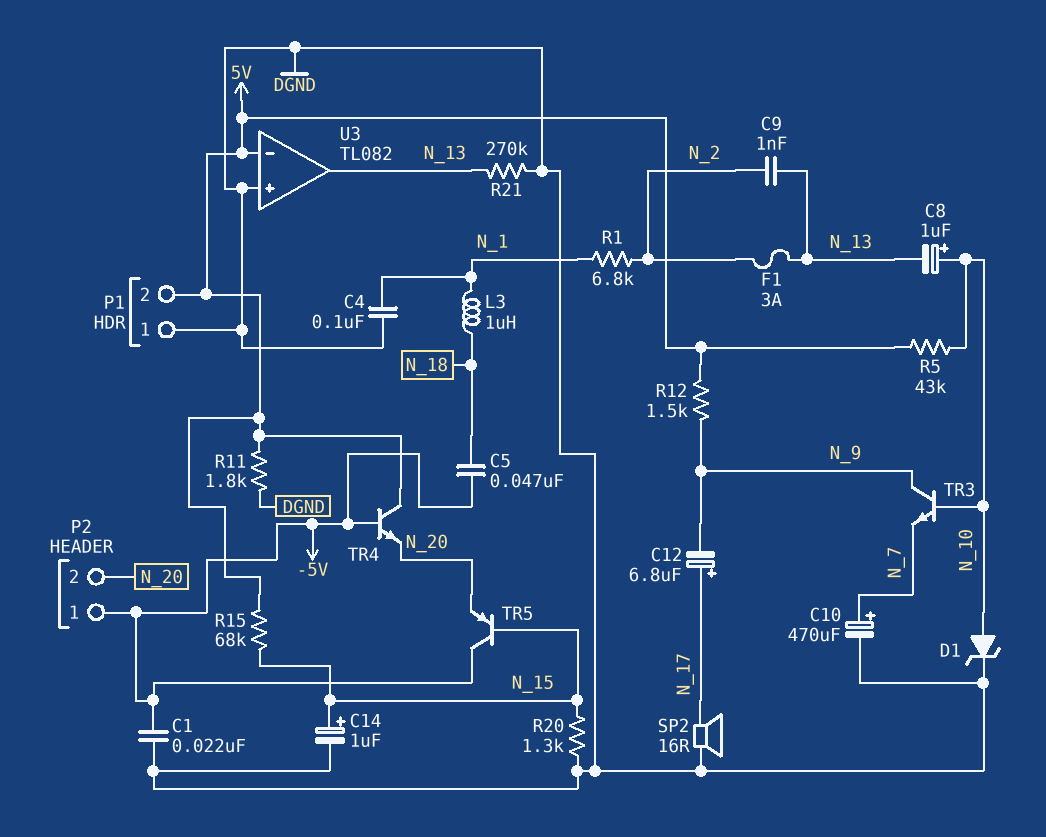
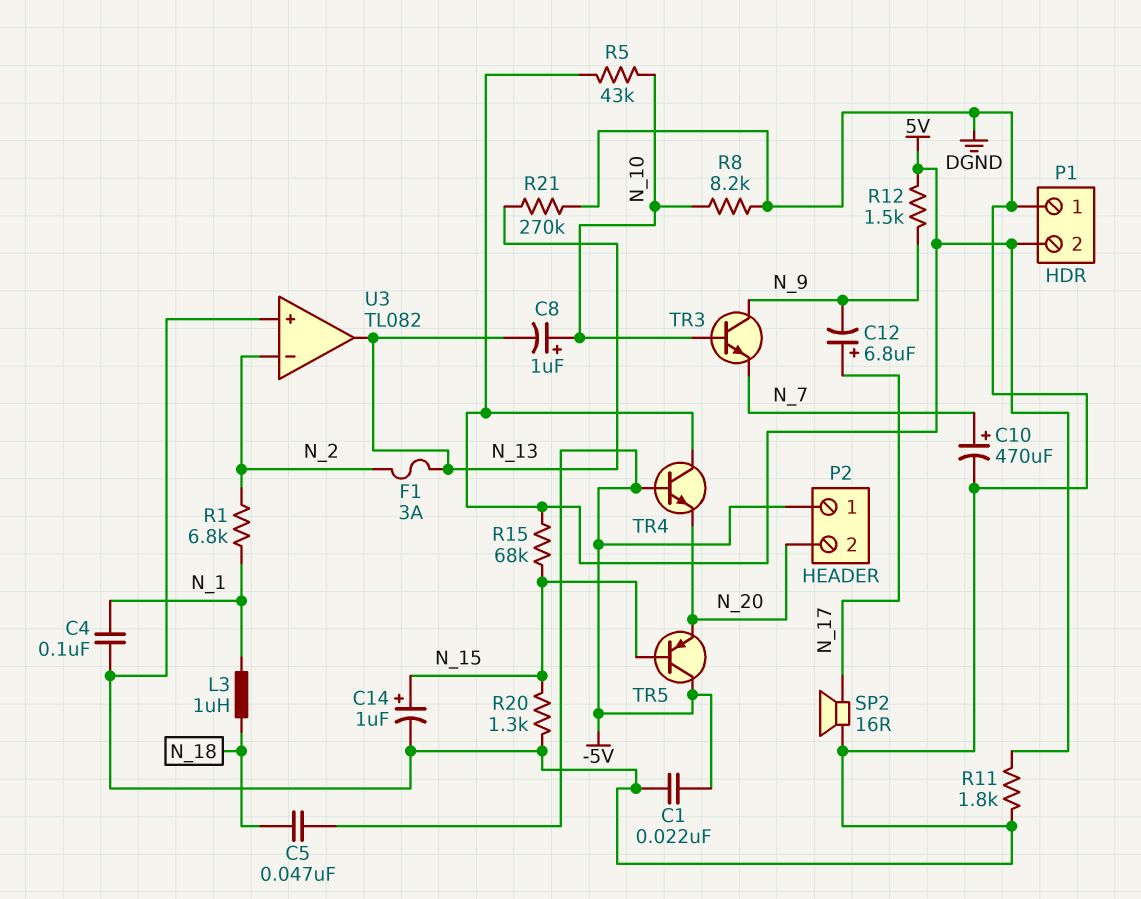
C9: 1nF (N_2, N_13) -> none
D1: zener (A N_10, K DGND) -> none
R8: none -> 8.2k (DGND, N_10)
U3 pin in-: 5V -> N_2

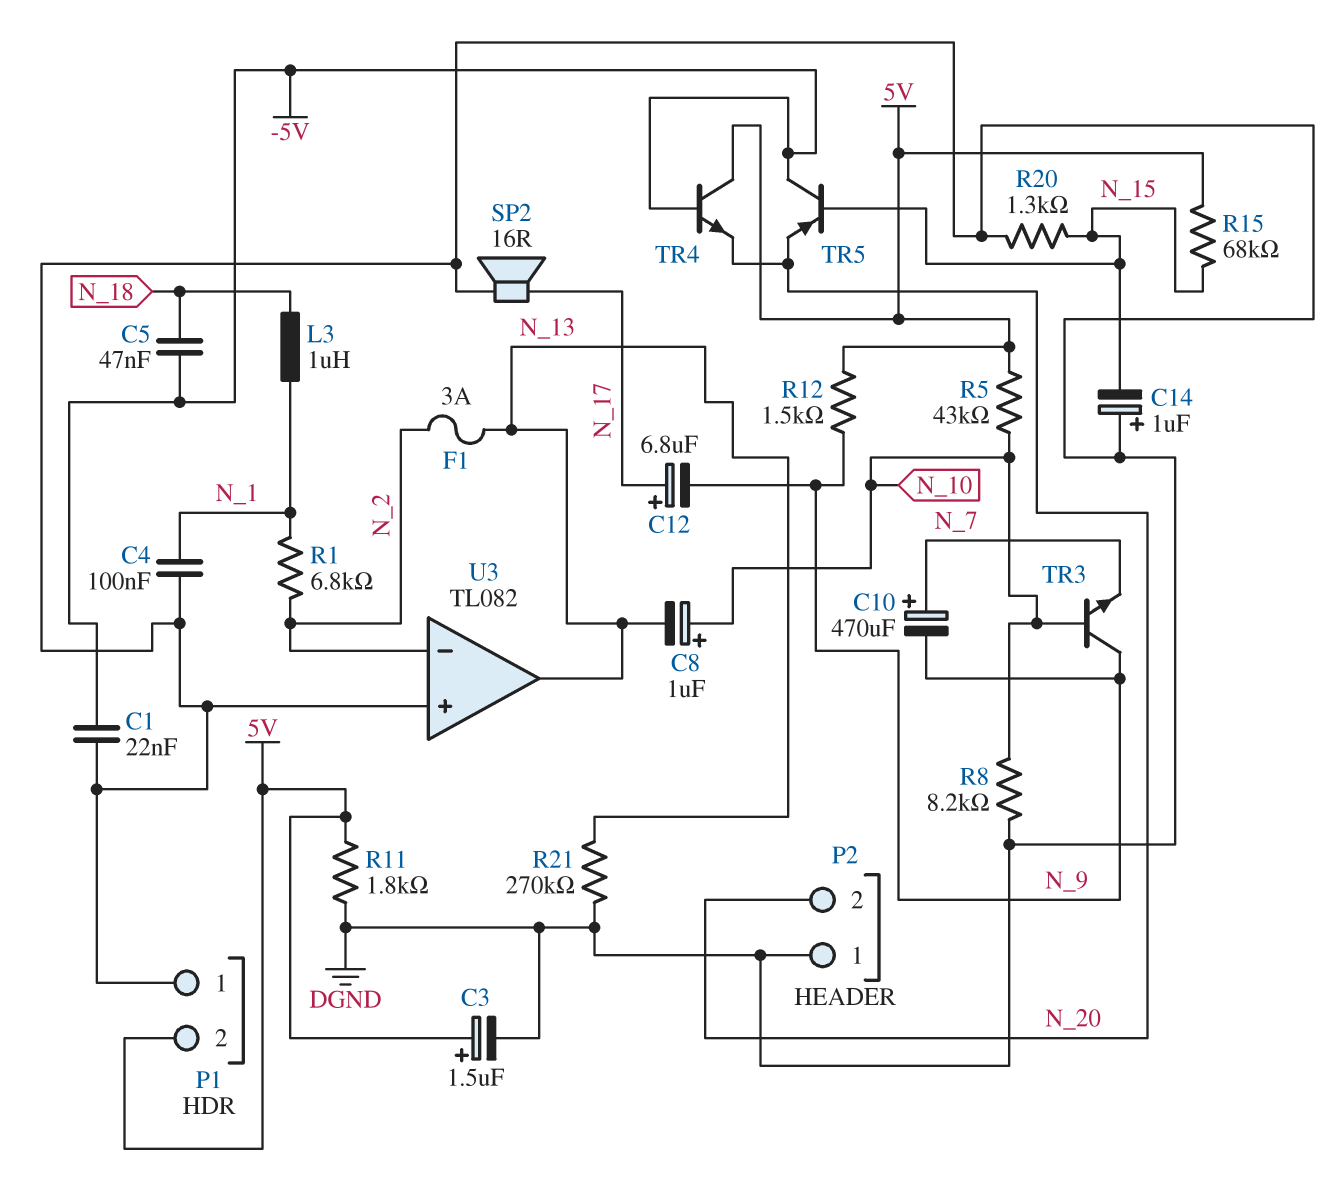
C3: none -> 1.5uF (plus 5V, minus DGND)
C10: 470uF (plus N_7, minus DGND) -> 470uF (plus N_7, minus N_9)
C14: 1uF (plus N_15, minus DGND) -> 1uF (plus DGND, minus N_15)
P2 pin 1: -5V -> DGND

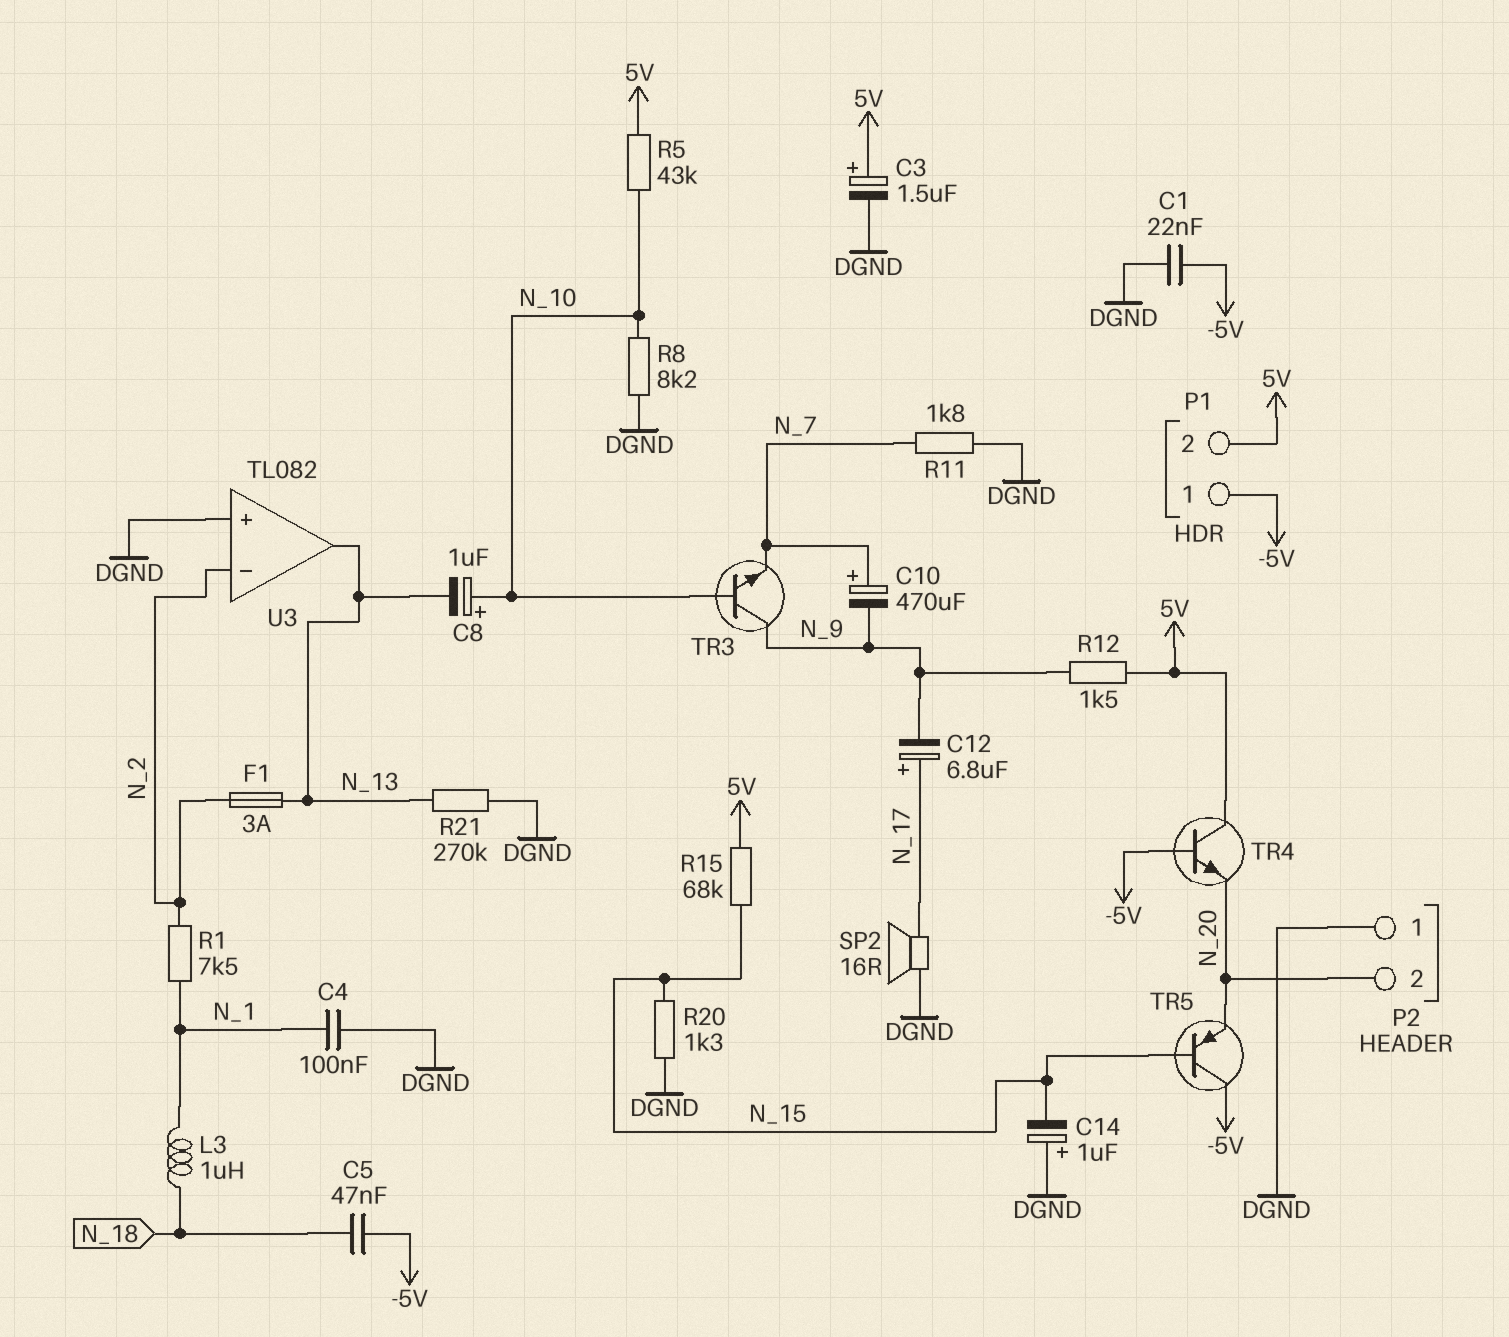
P1 pin 1: DGND -> -5V
R1: 6.8k (N_1, N_2) -> 7.5k (N_1, N_2)
R11: 1.8k (5V, DGND) -> 1.8k (DGND, N_7)

